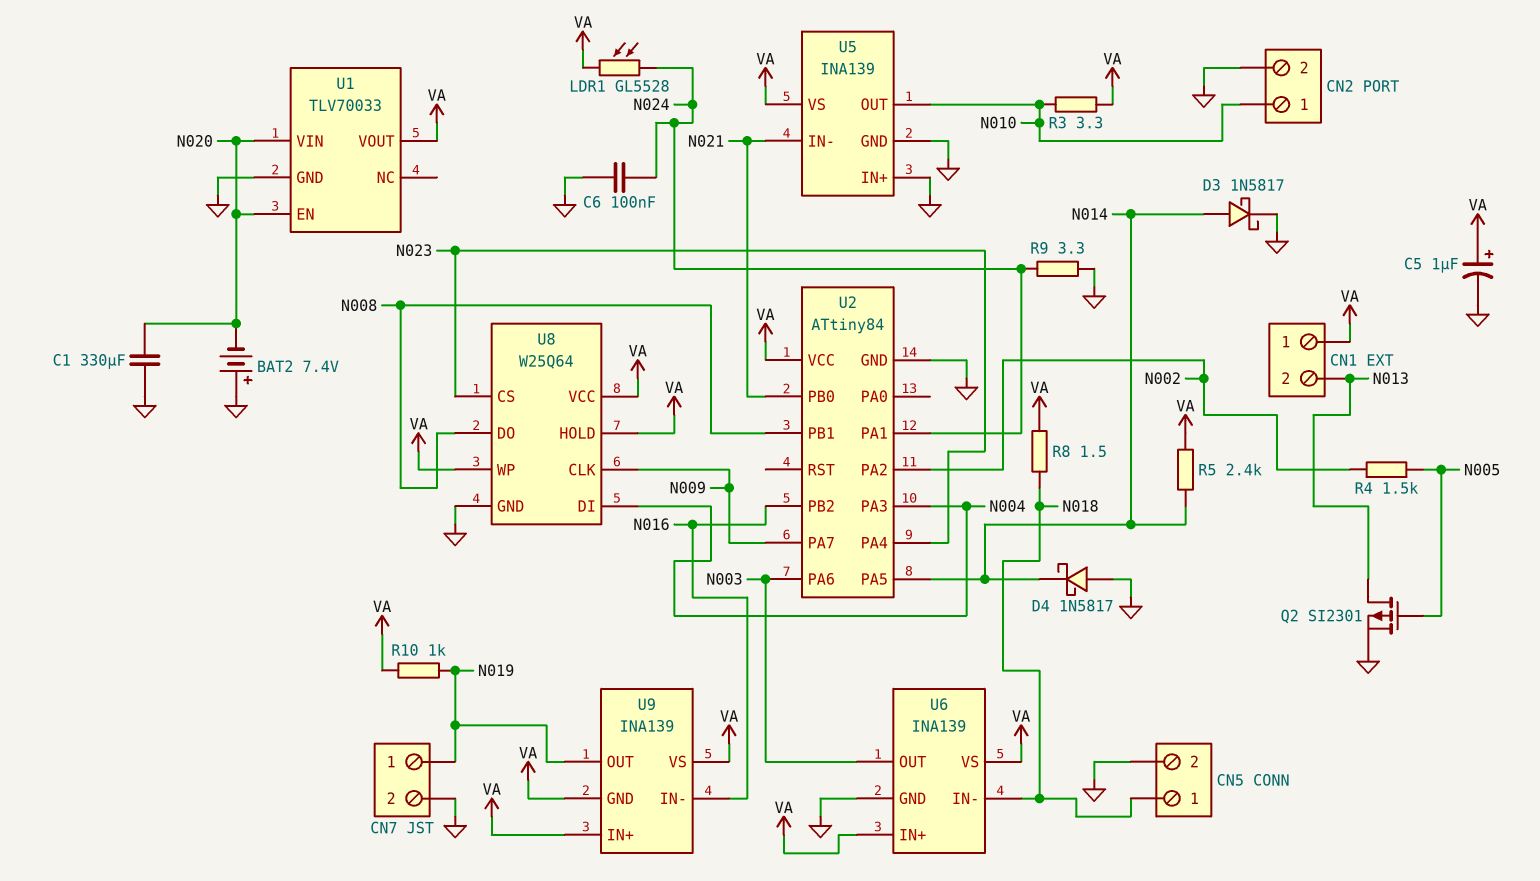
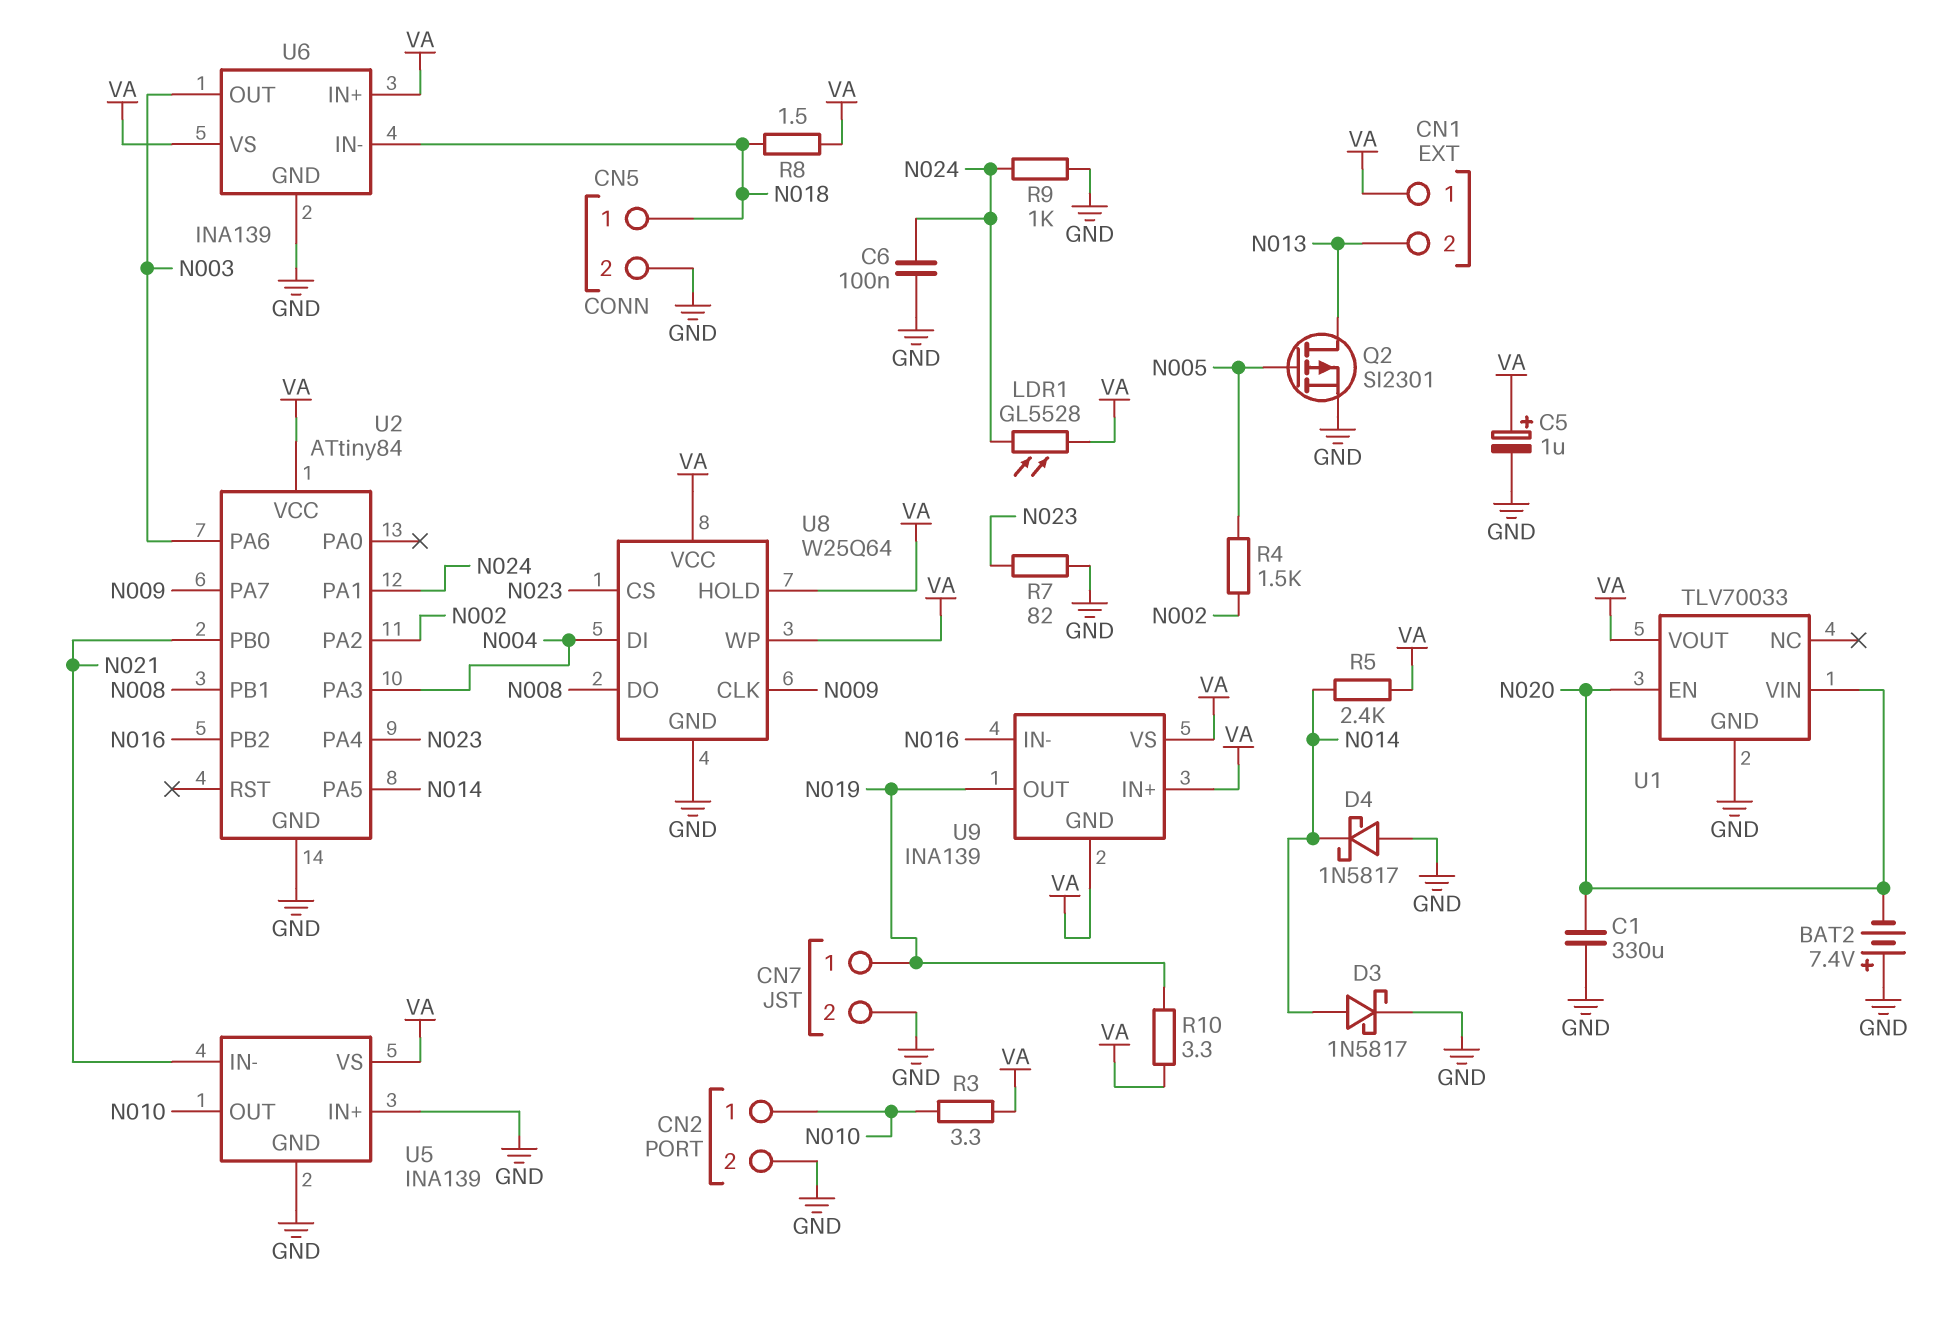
R7: none -> 82 (GND, N023)
R9: 3.3 (GND, N024) -> 1k (GND, N024)
R10: 1k (N019, VA) -> 3.3 (N019, VA)

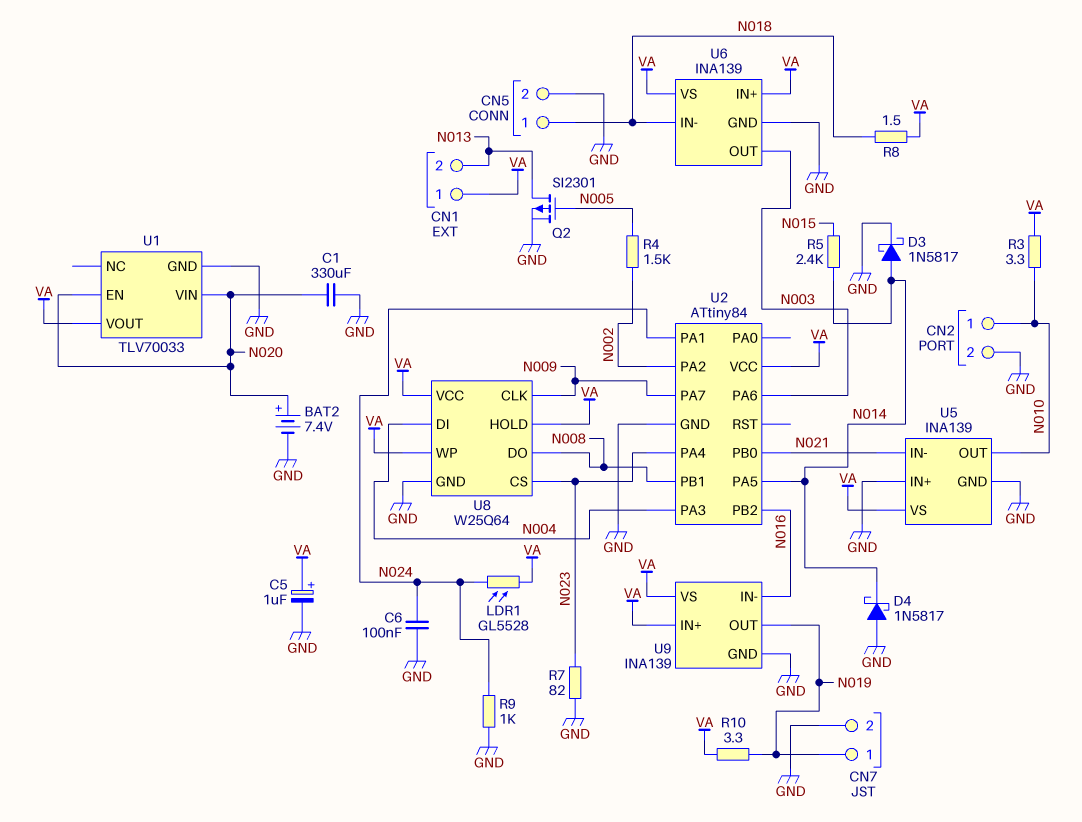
BAT2: 7.4V (plus GND, minus N020) -> 7.4V (plus N020, minus GND)
R5: 2.4k (N014, VA) -> 2.4k (N014, N015)
U9 pin GND: VA -> GND

